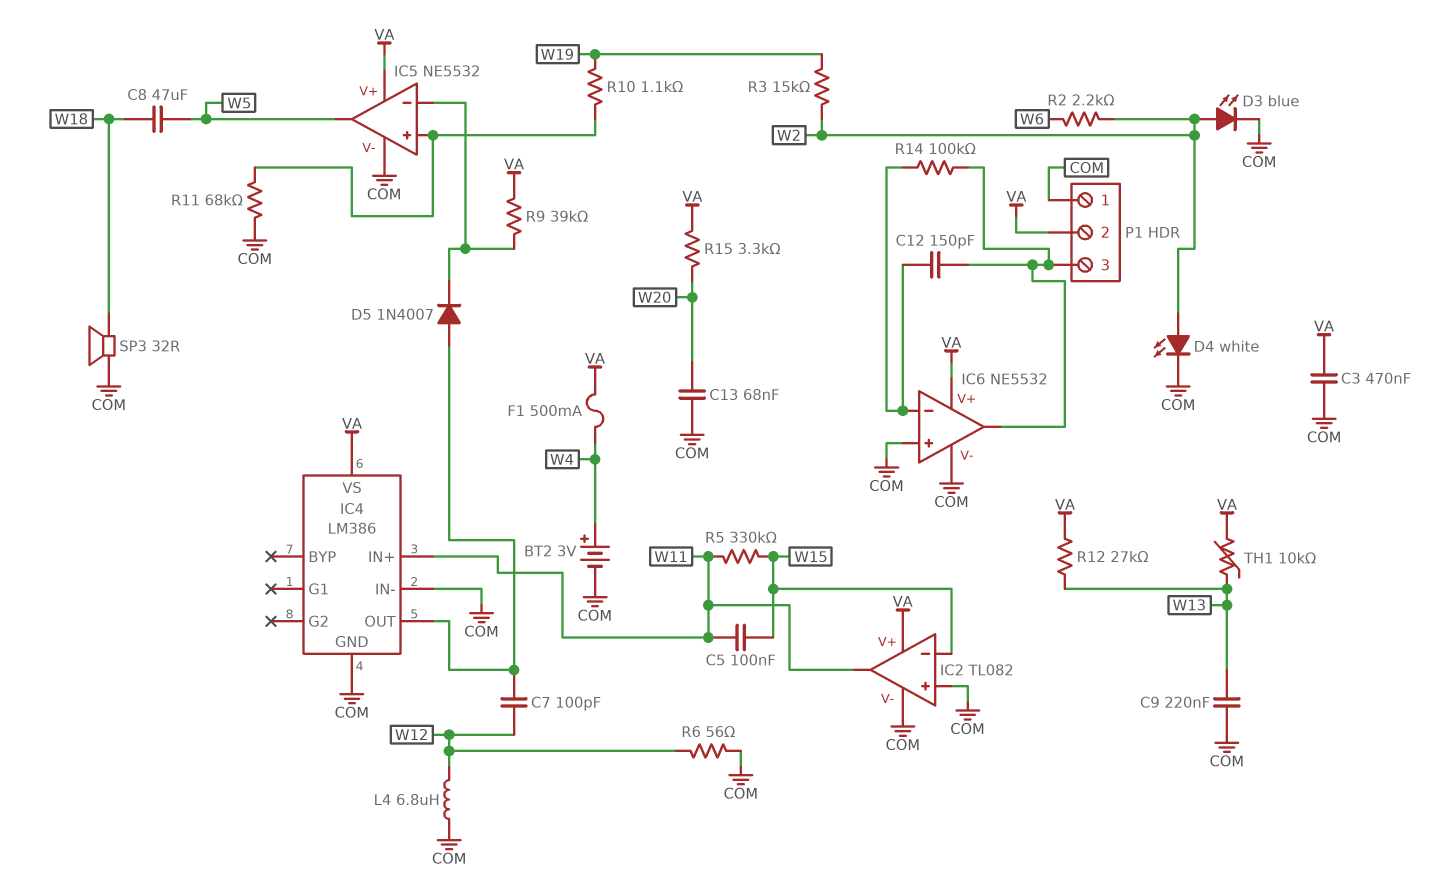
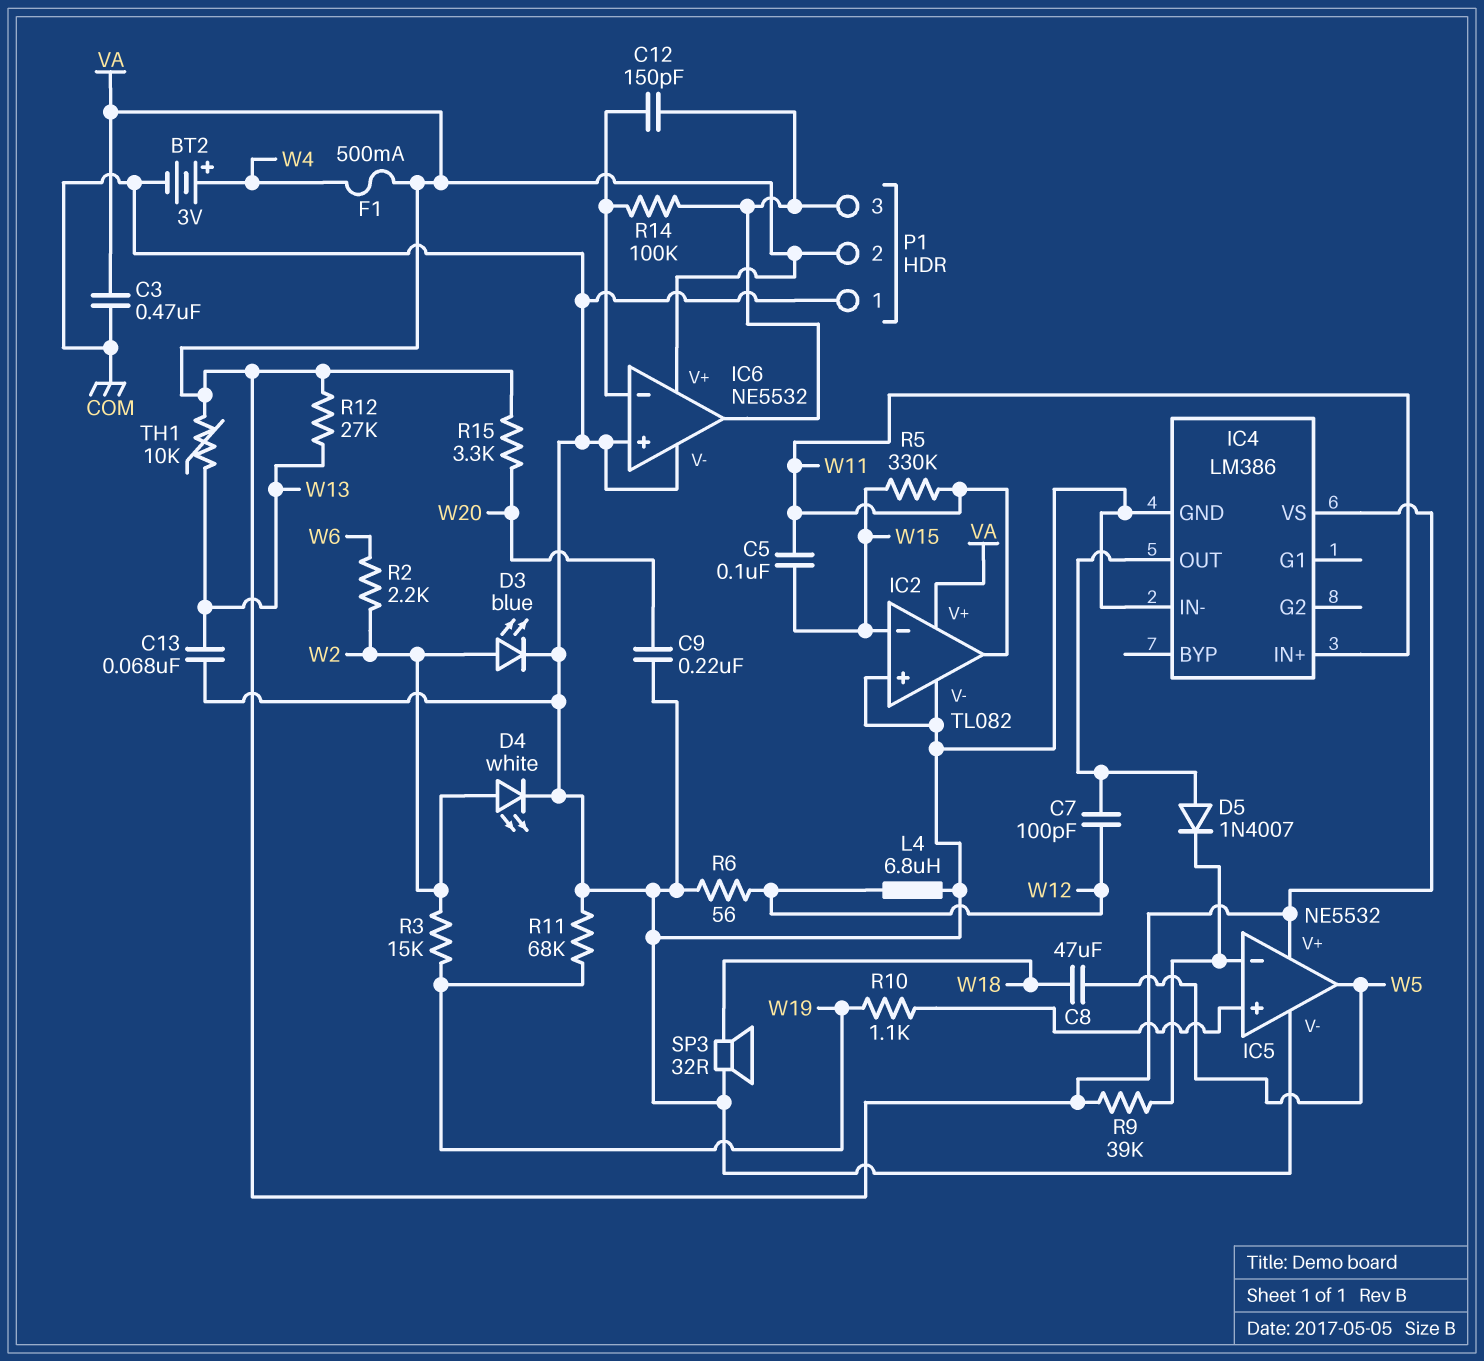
C9: 220nF (COM, W13) -> 220nF (COM, W20)
C13: 68nF (COM, W20) -> 68nF (COM, W13)
R11: 68k (COM, IC5/in+) -> 68k (COM, W19)

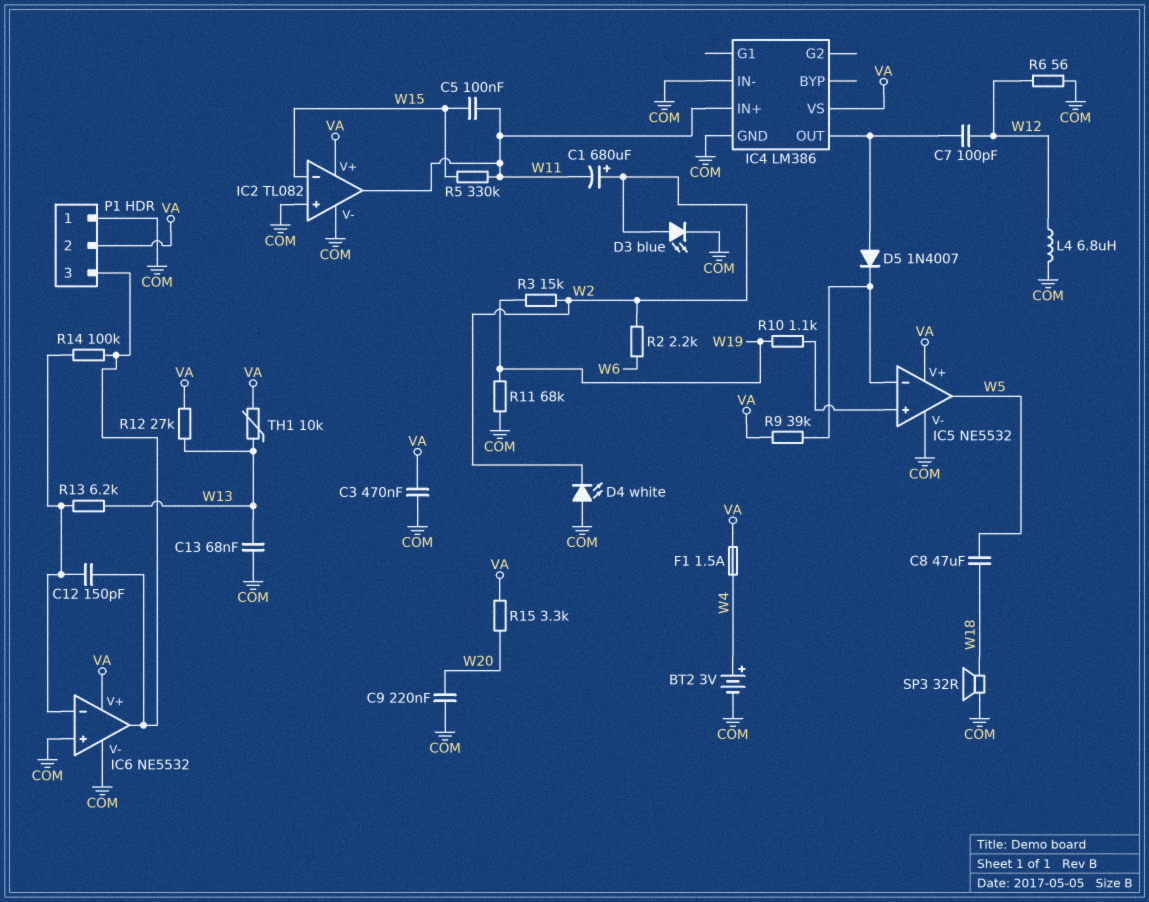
C1: none -> 680uF (plus W2, minus W11)
D4: LED white (A W2, K COM) -> LED white (A COM, K W2)
F1: 500mA (VA, W4) -> 1.5A (VA, W4)
R13: none -> 6.2k (IC6/in-, W13)

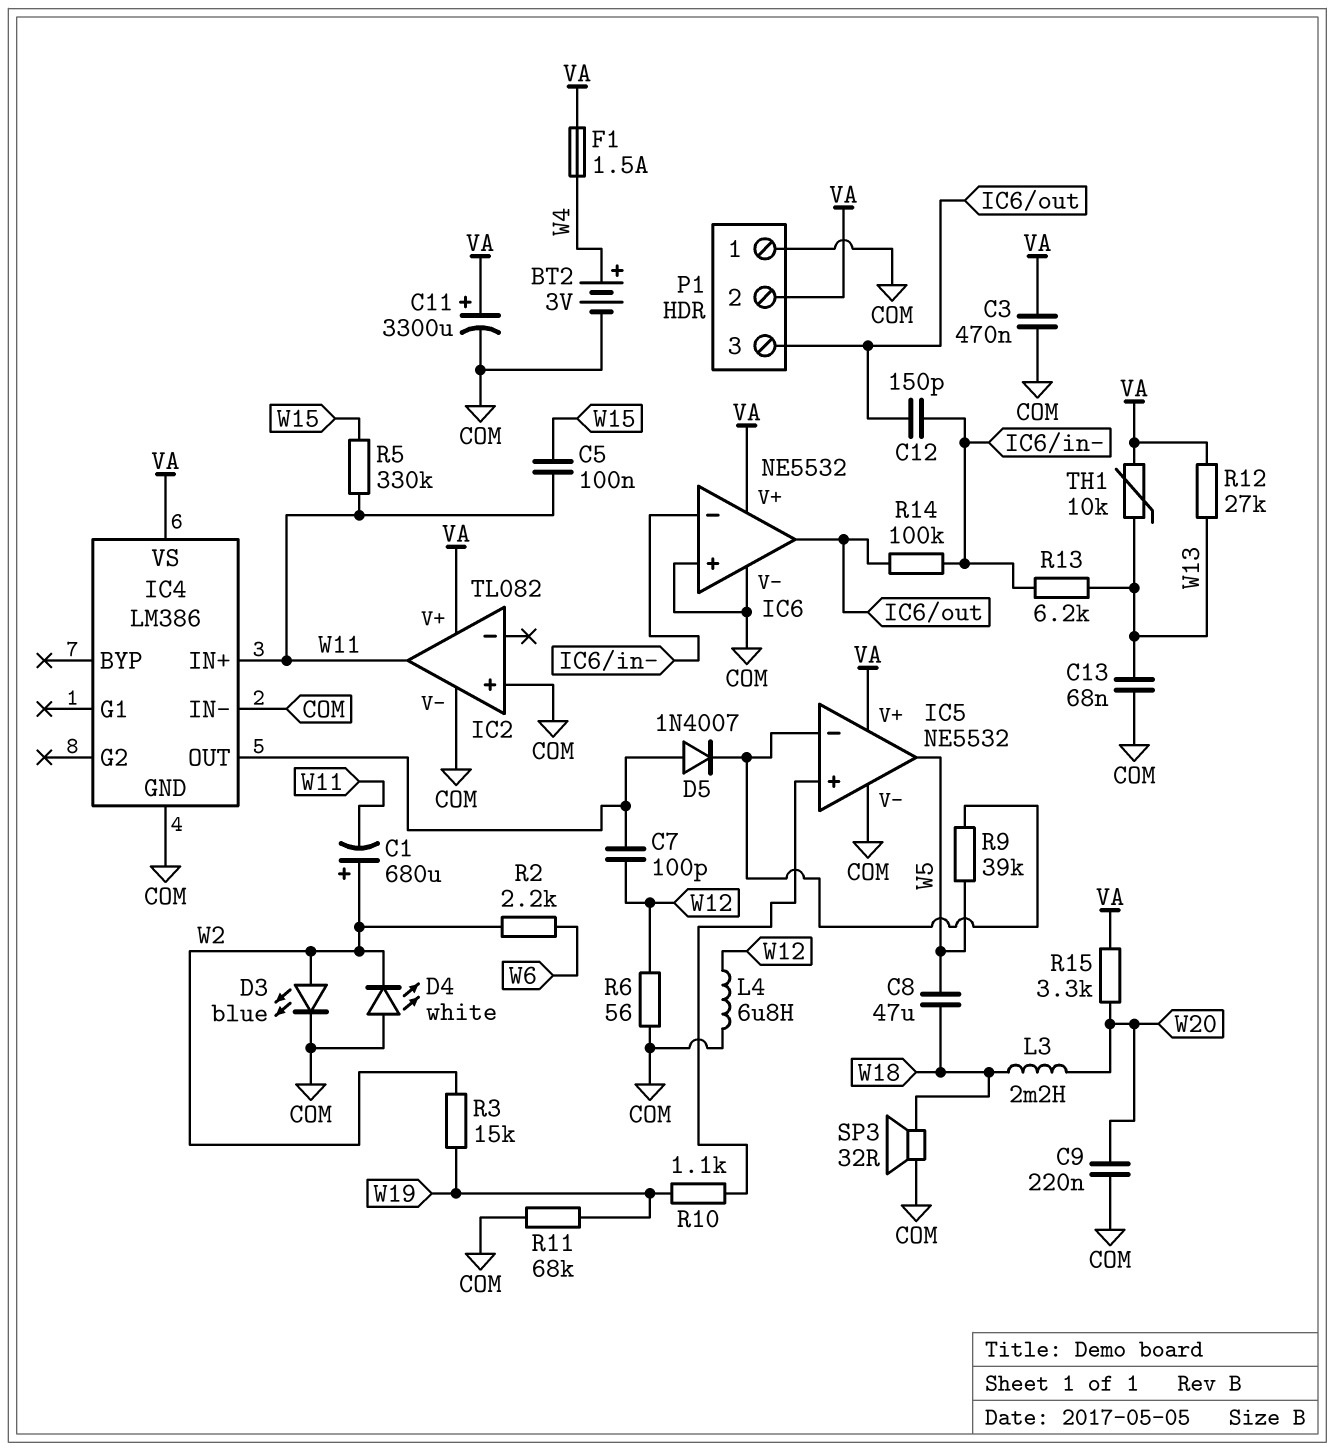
C11: none -> 3300uF (plus VA, minus COM)
IC2 pin in-: W15 -> none
L3: none -> 2.2mH (W18, W20)
R9: 39k (IC5/in-, VA) -> 39k (IC5/in-, W5)

